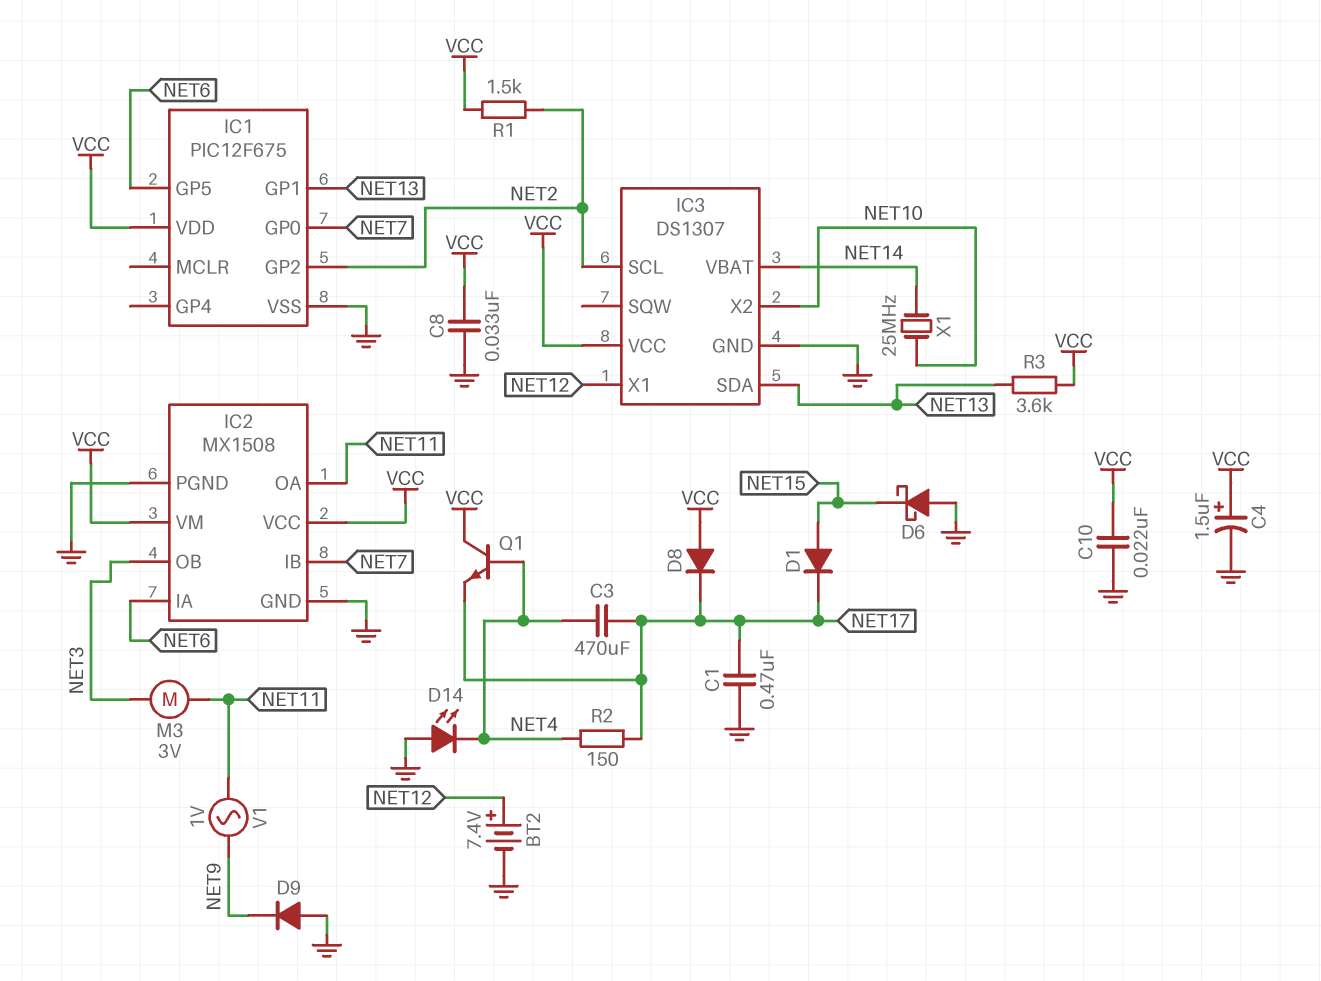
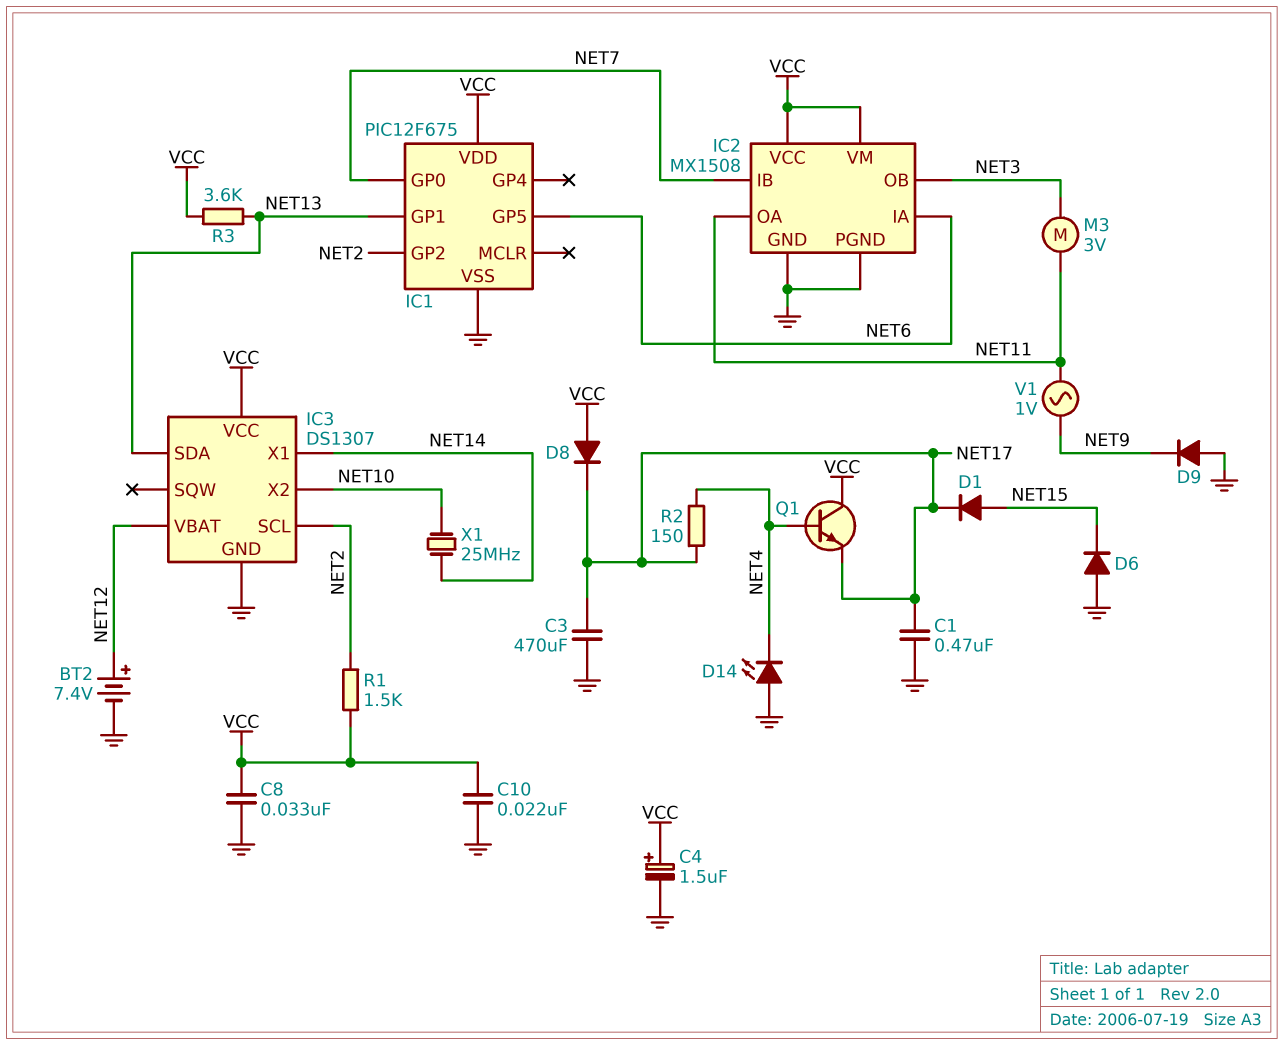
C3: 470uF (NET4, NET17) -> 470uF (GND, NET17)
D6: schottky (A GND, K NET15) -> diode (A GND, K NET15)
IC3 pin VBAT: NET14 -> NET12
IC3 pin X1: NET12 -> NET14

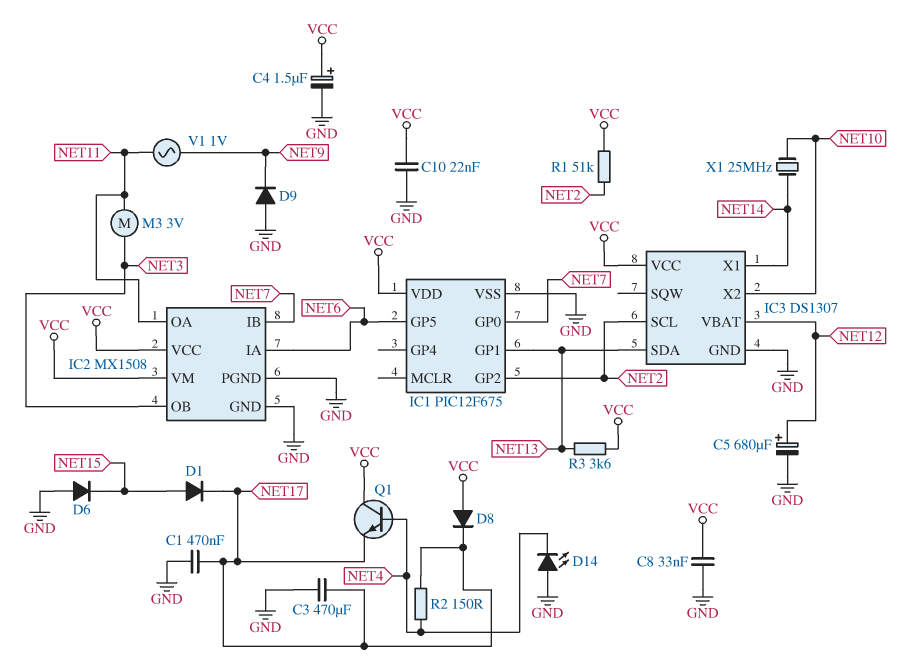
BT2: 7.4V (plus NET12, minus GND) -> none
C5: none -> 680uF (plus NET12, minus GND)
R1: 1.5k (NET2, VCC) -> 51k (NET2, VCC)

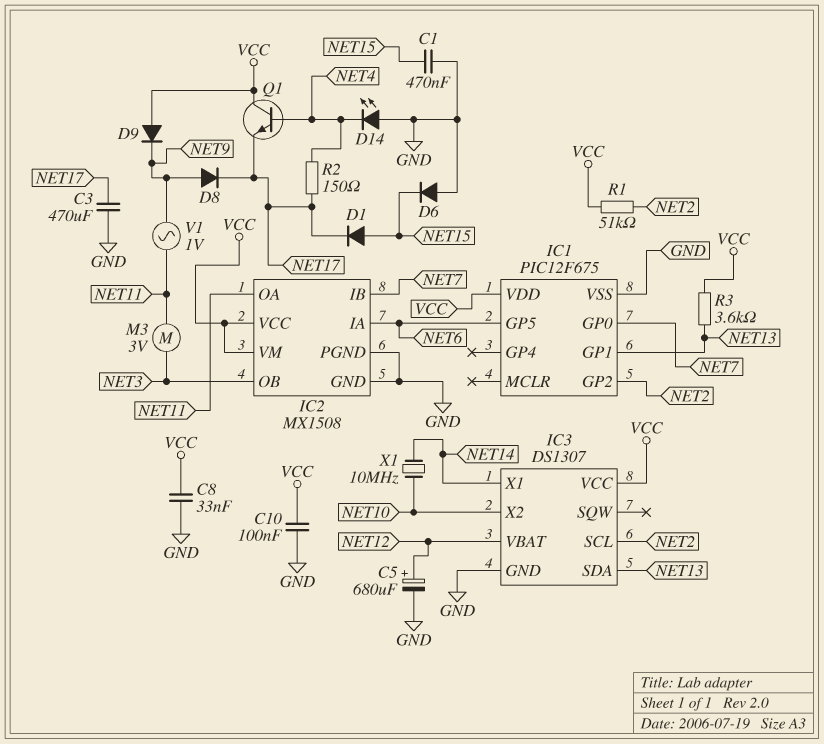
C1: 470nF (GND, NET17) -> 470nF (GND, NET15)
C4: 1.5uF (plus VCC, minus GND) -> none
C10: 22nF (GND, VCC) -> 100nF (GND, VCC)
D8: diode (A VCC, K NET17) -> diode (A NET9, K NET17)
D9: diode (A GND, K NET9) -> diode (A VCC, K NET9)
X1: 25MHz (NET10, NET14) -> 10MHz (NET10, NET14)

